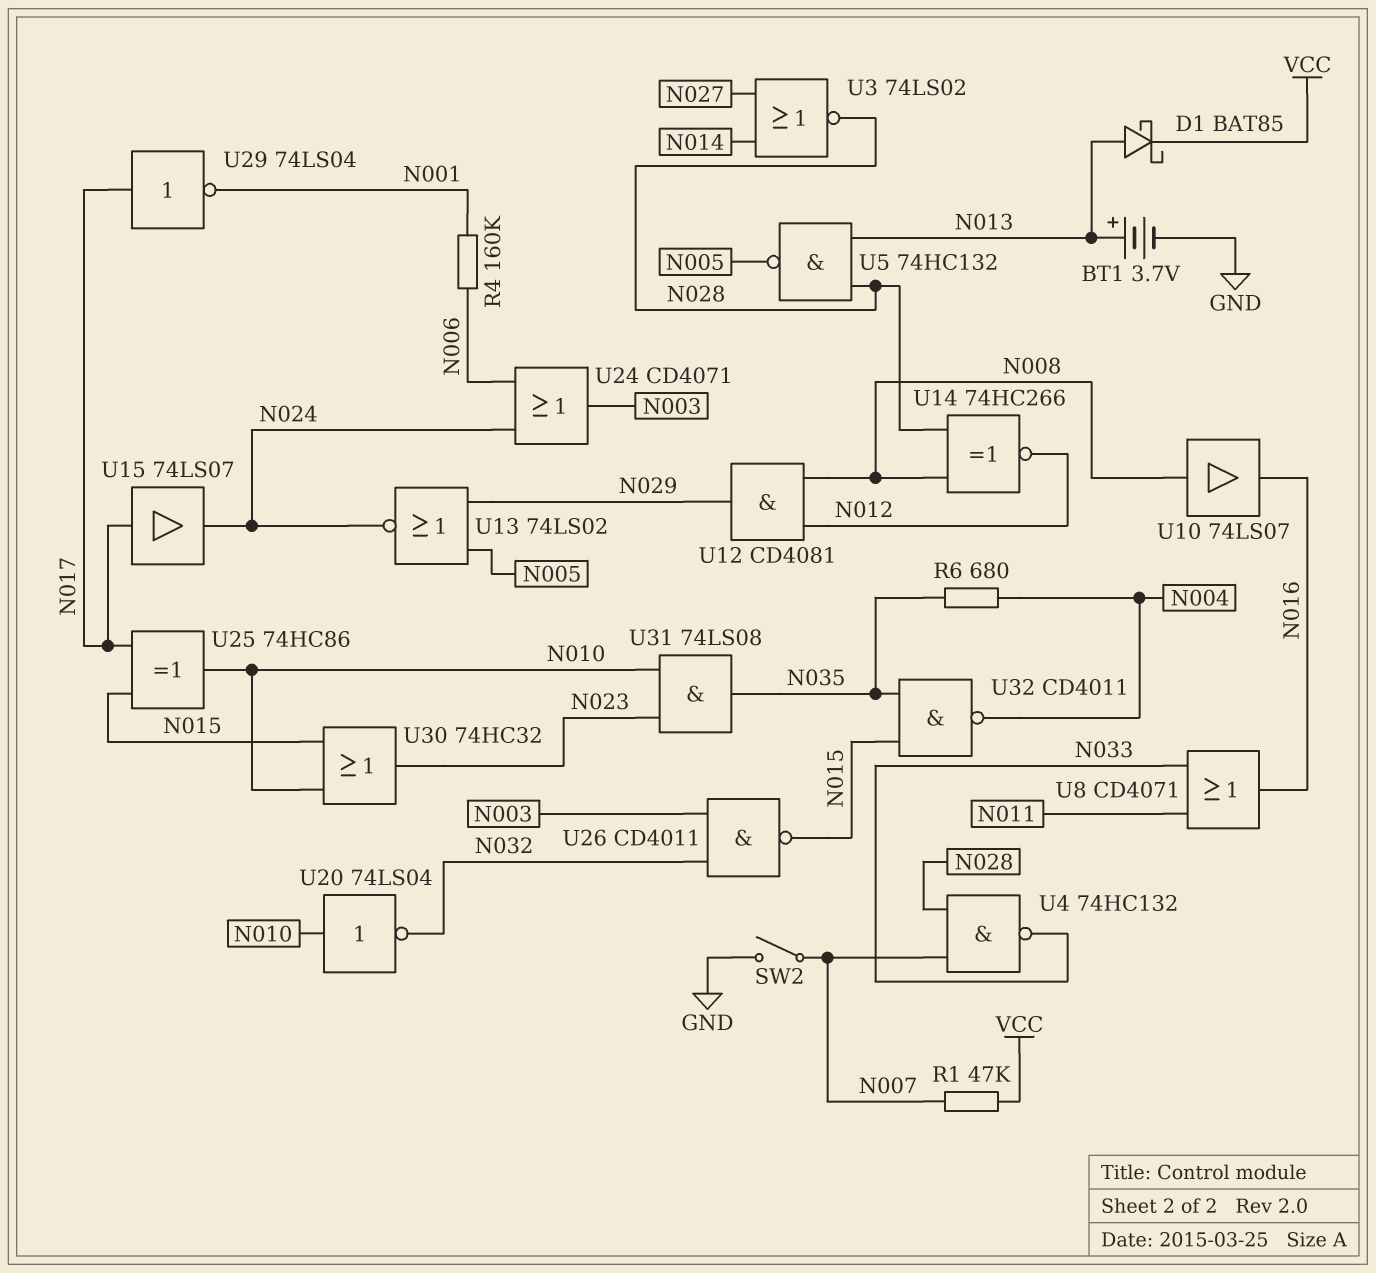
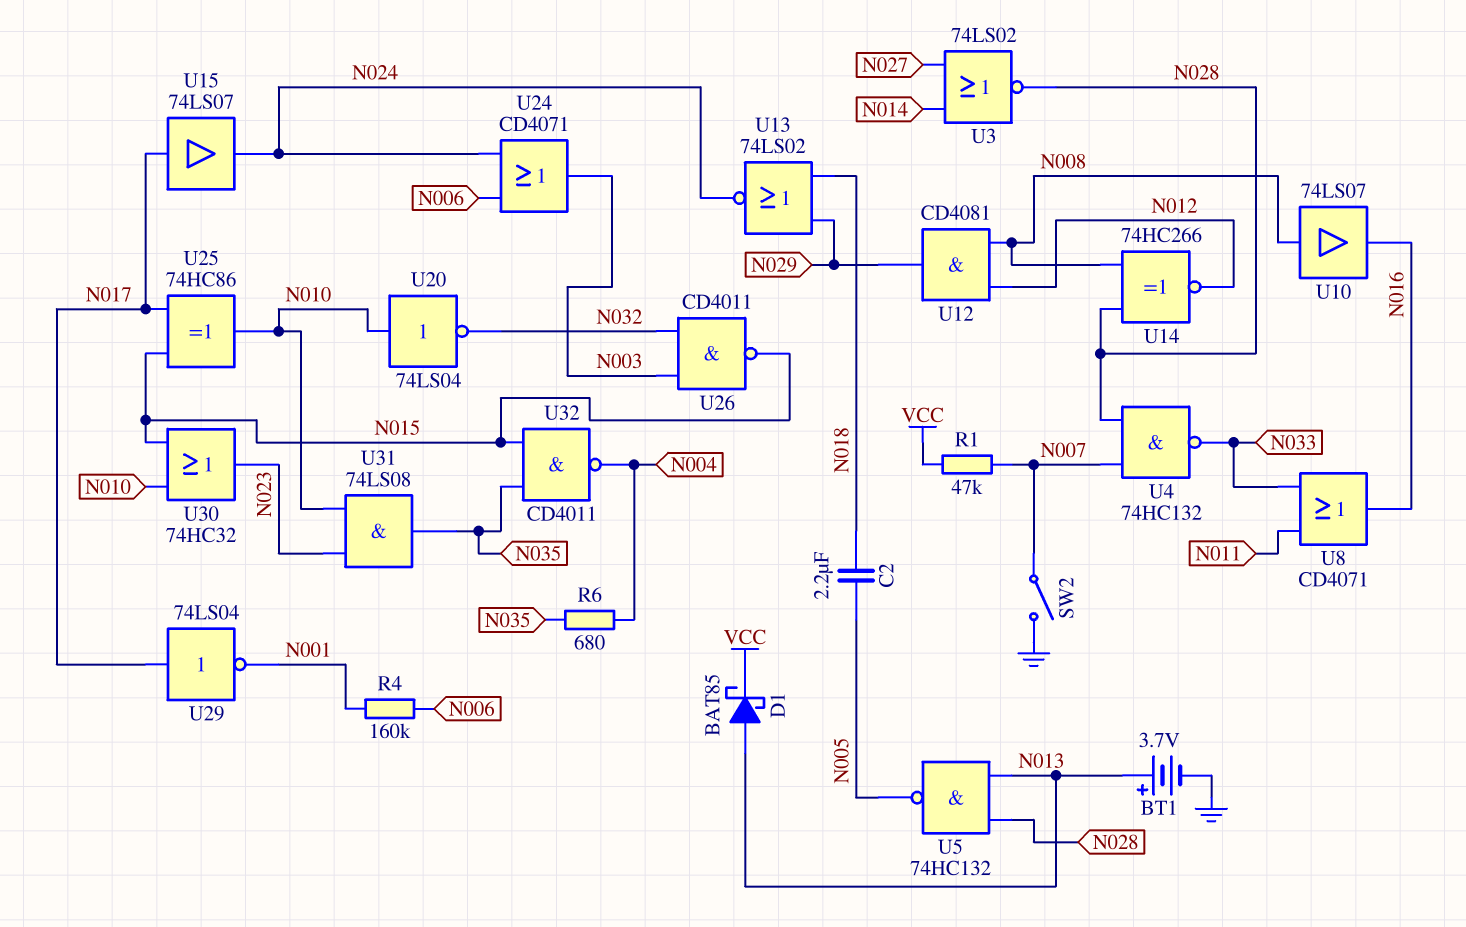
C2: none -> 2.2uF (N005, N018)
U13: NOR 74LS02 (in N005, in N029, out N024) -> NOR 74LS02 (in N018, in N029, out N024)

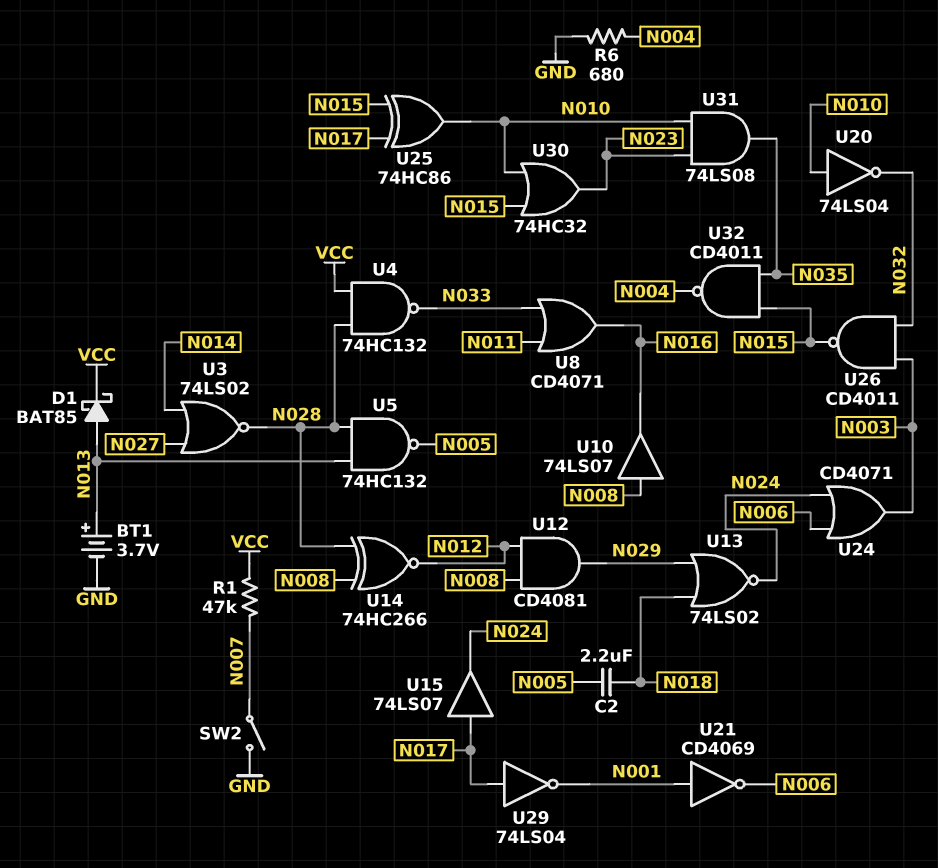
R4: 160k (N001, N006) -> none
R6: 680 (N004, N035) -> 680 (GND, N004)
U4: NAND 74HC132 (in N007, in N028, out N033) -> NAND 74HC132 (in N028, in VCC, out N033)
U21: none -> NOT CD4069 (in N001, out N006)

